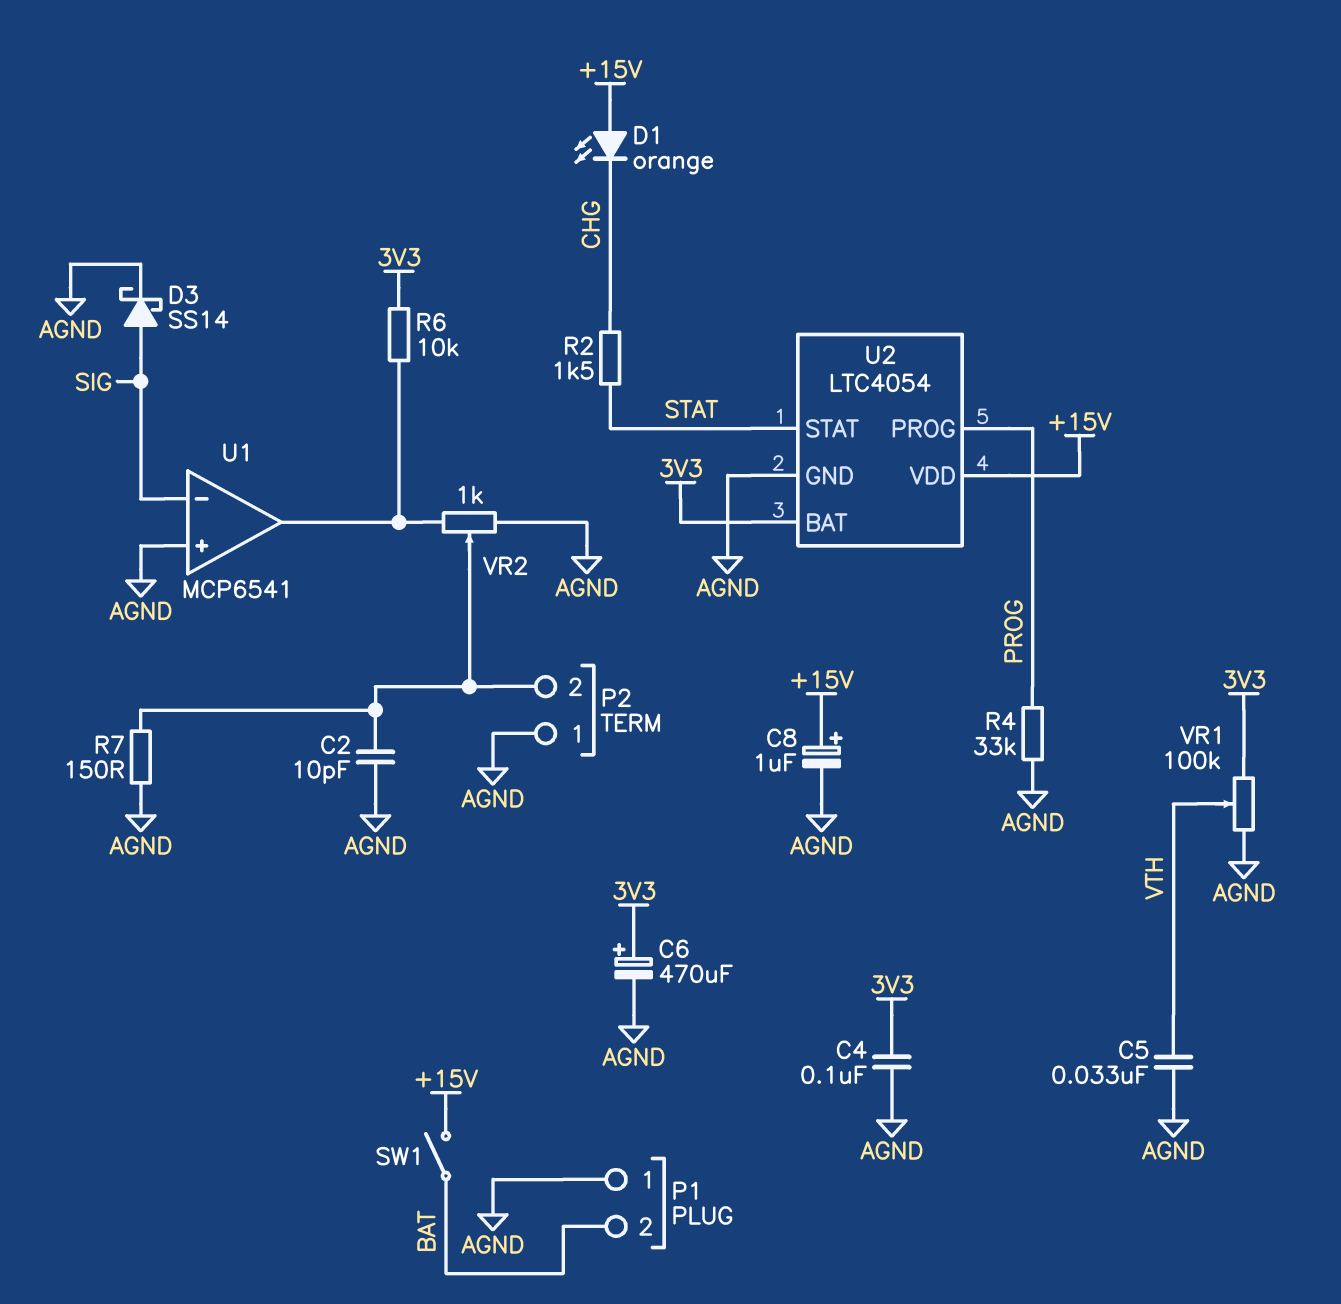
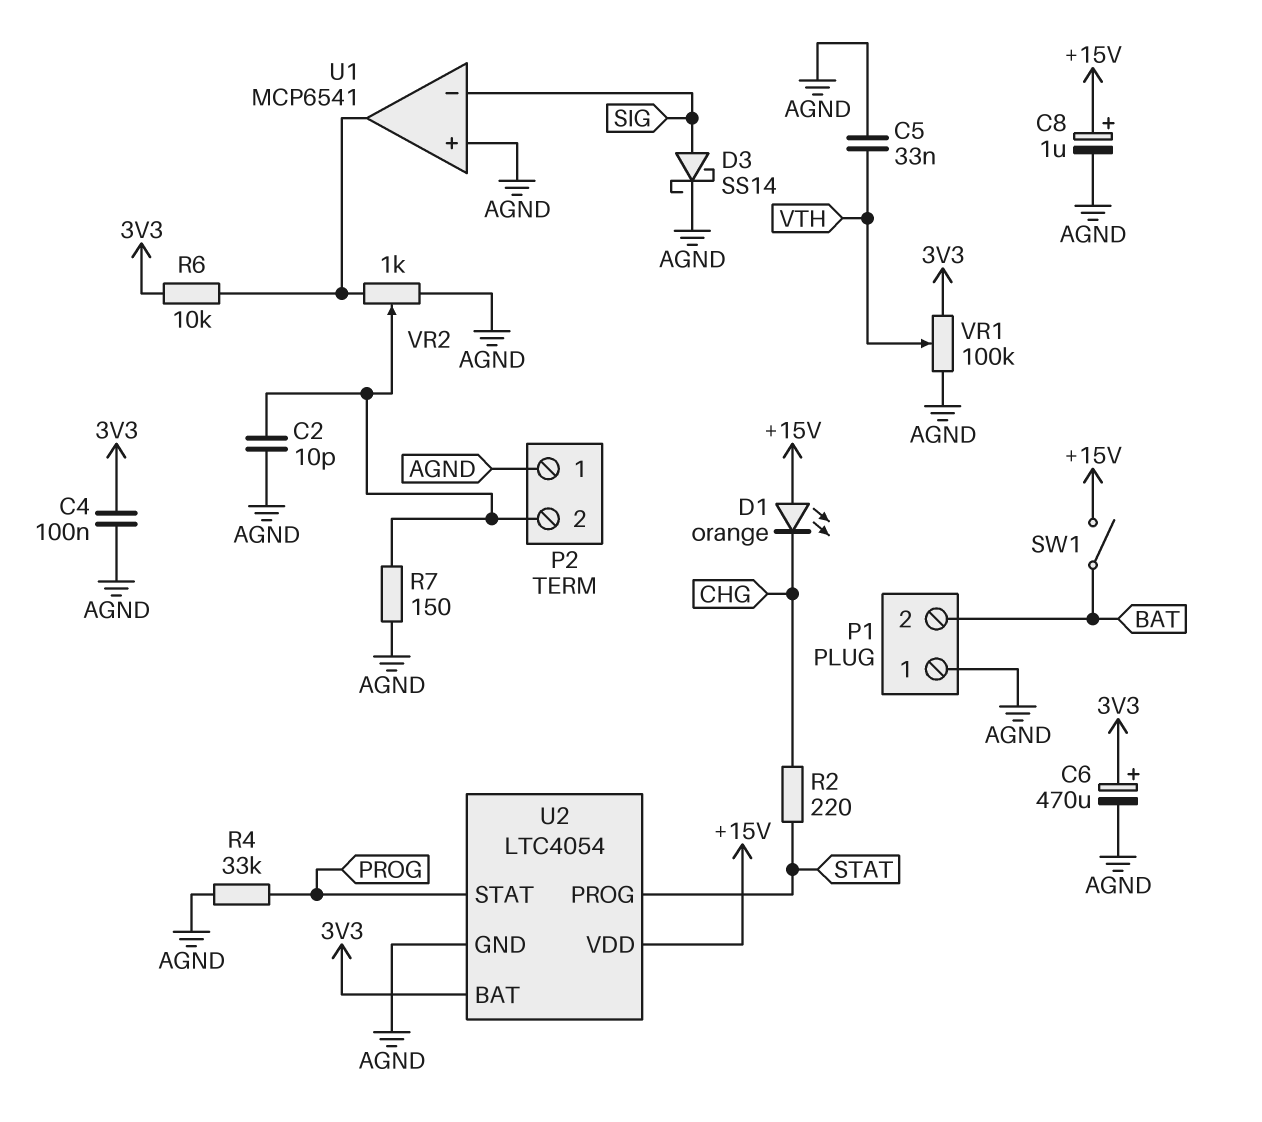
R2: 1.5k (CHG, STAT) -> 220 (CHG, STAT)
U2 pin PROG: PROG -> STAT
U2 pin STAT: STAT -> PROG

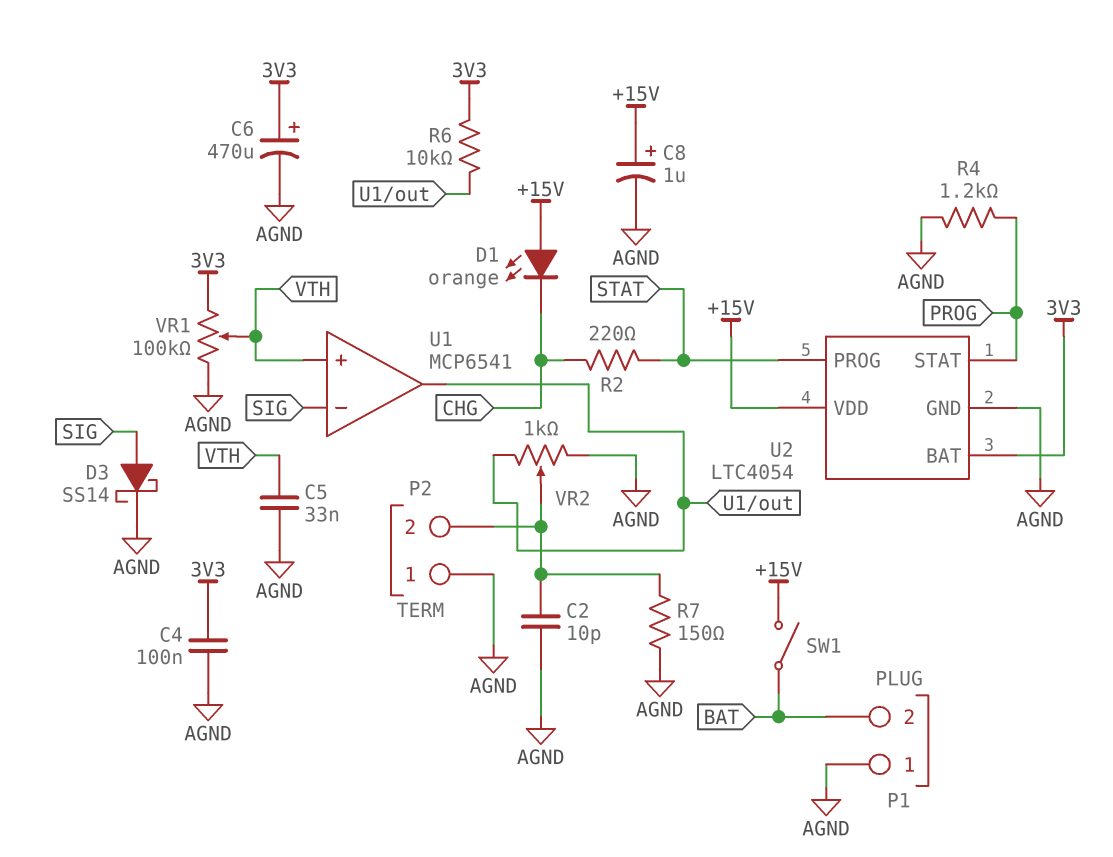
R4: 33k (AGND, PROG) -> 1.2k (AGND, PROG)
U1 pin in+: AGND -> VTH

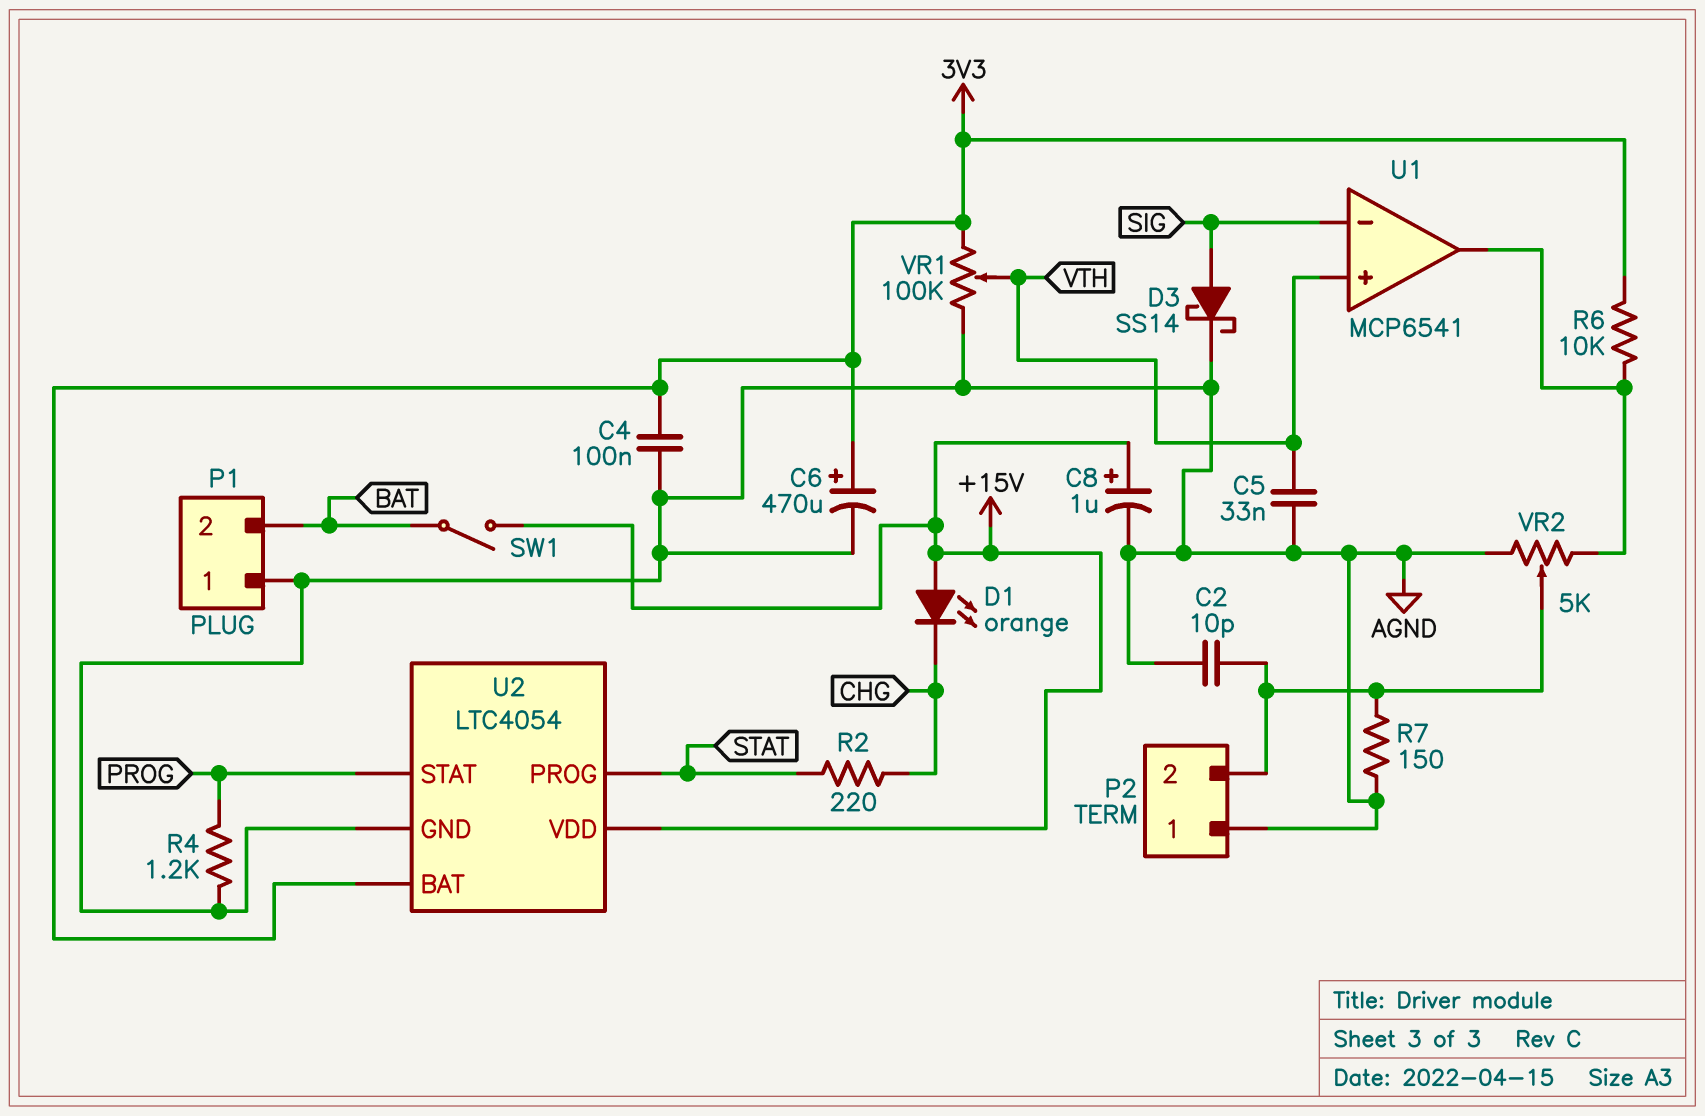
VR2: 1k (AGND, U1/out, wiper P2/2) -> 5k (AGND, U1/out, wiper P2/2)

